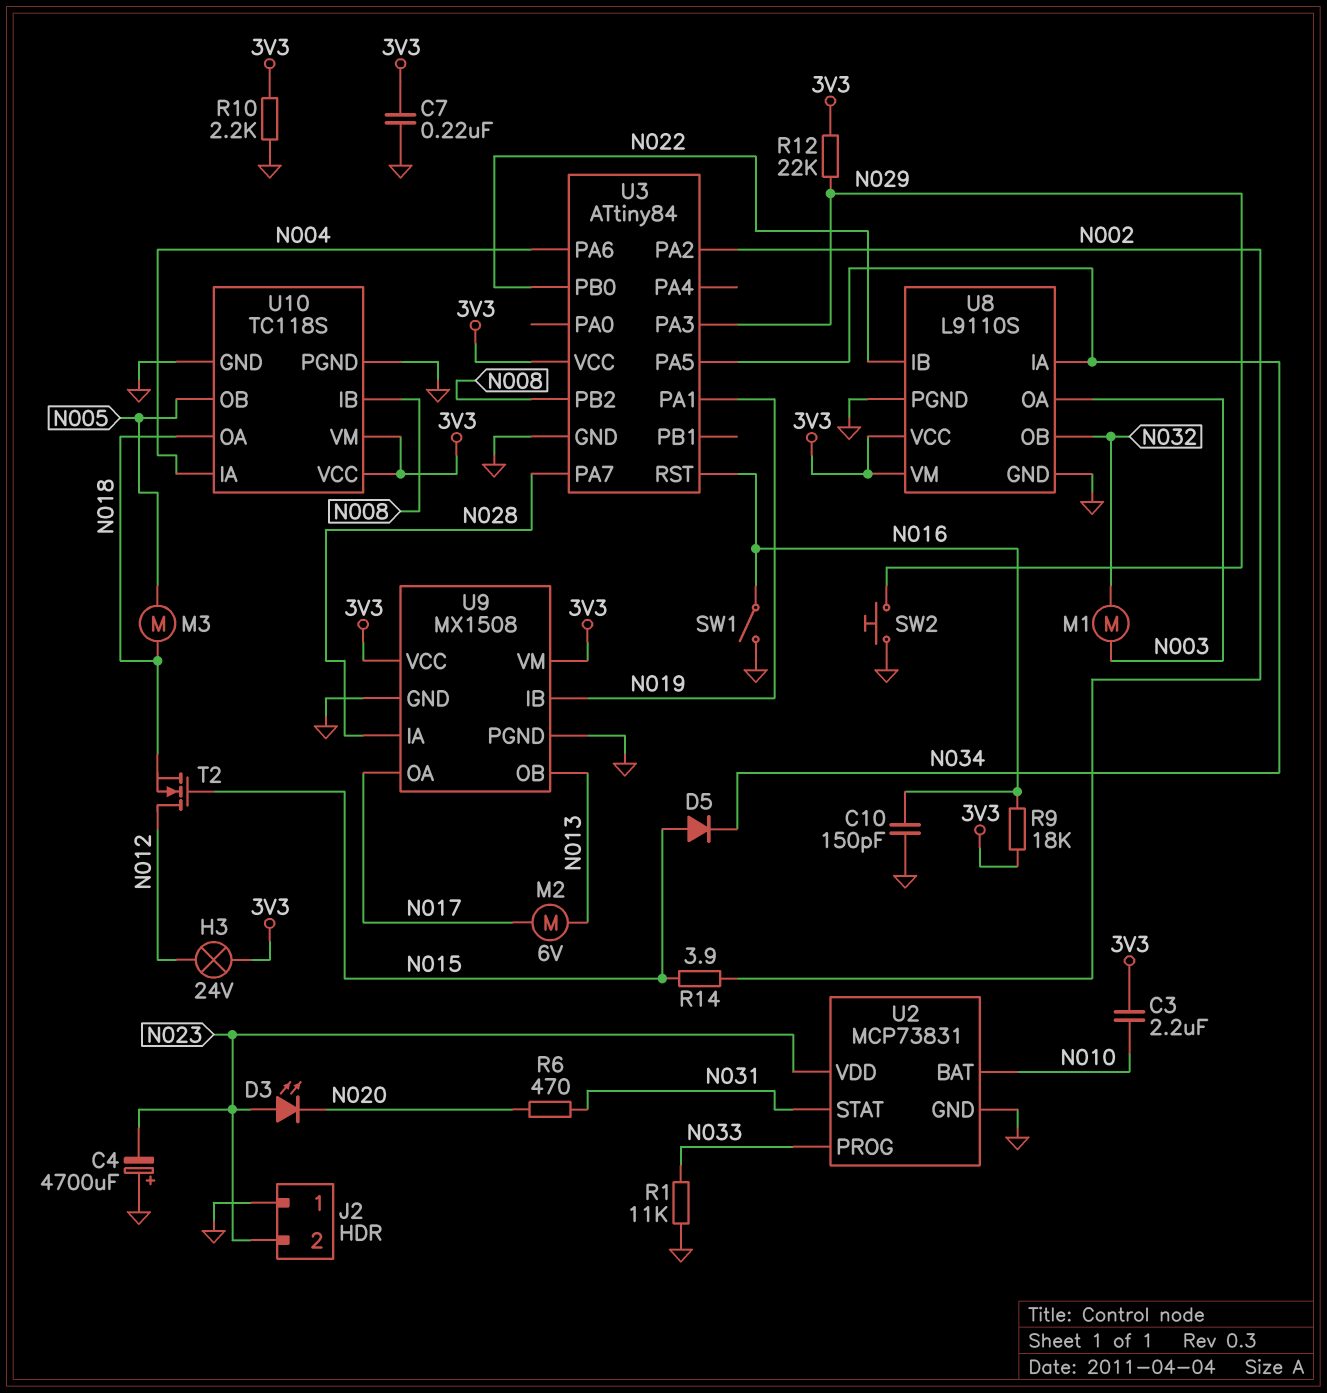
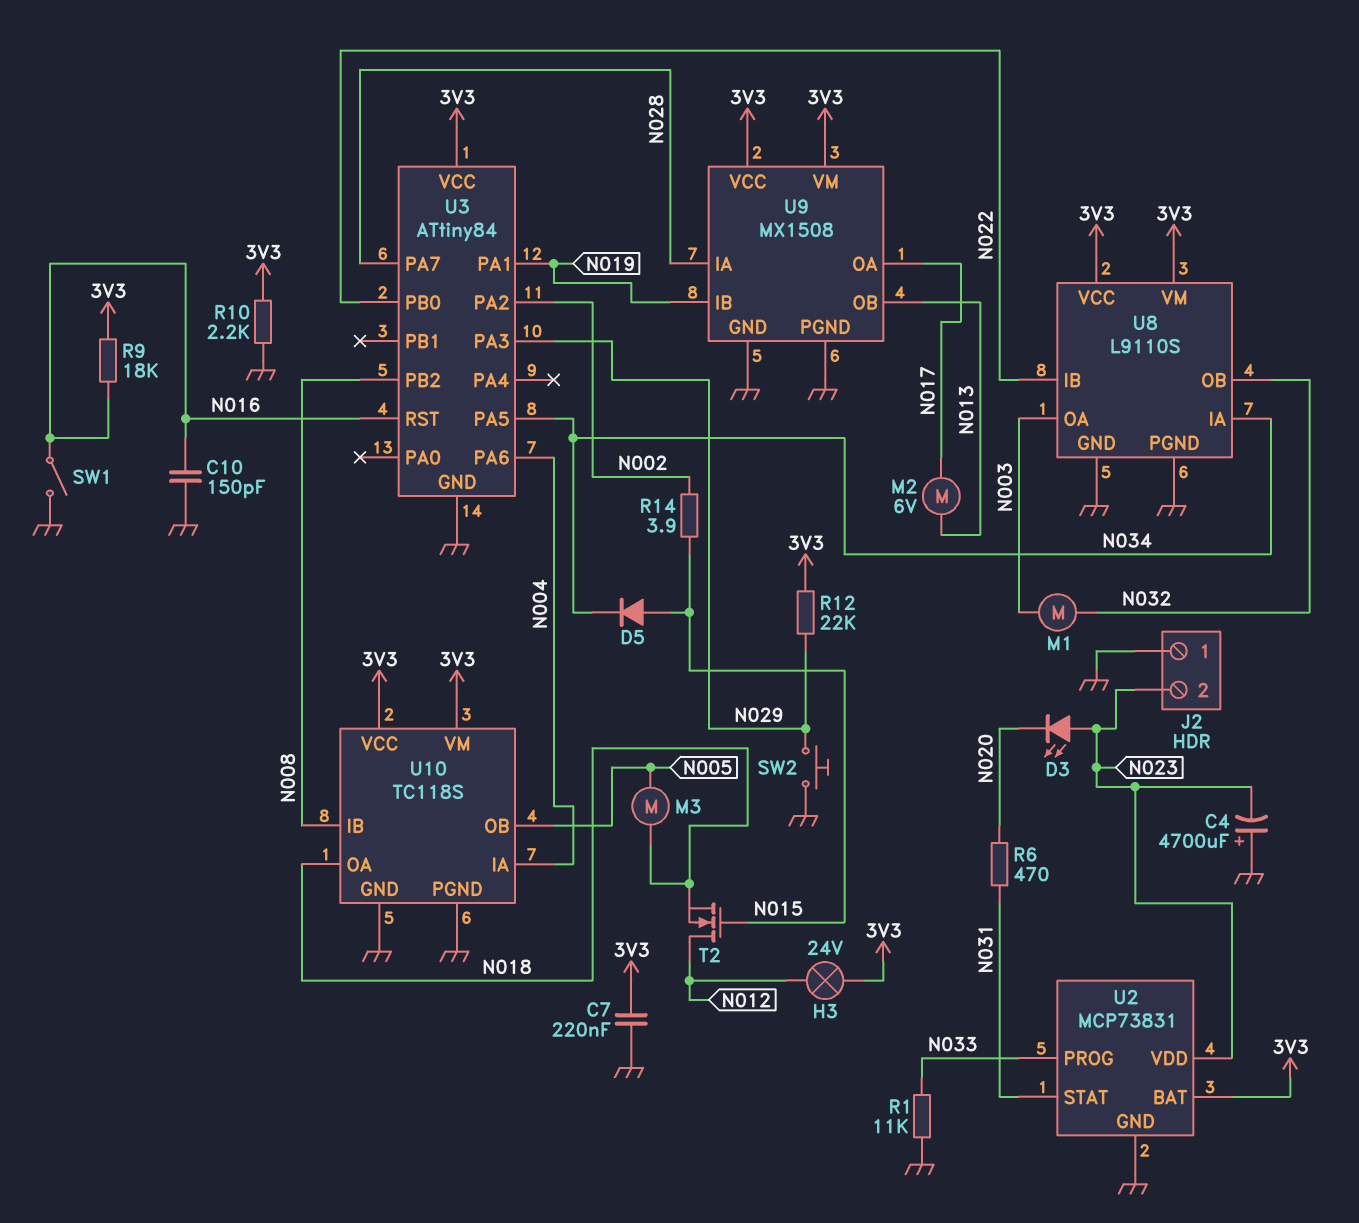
C3: 2.2uF (3V3, N010) -> none
U2 pin BAT: N010 -> 3V3

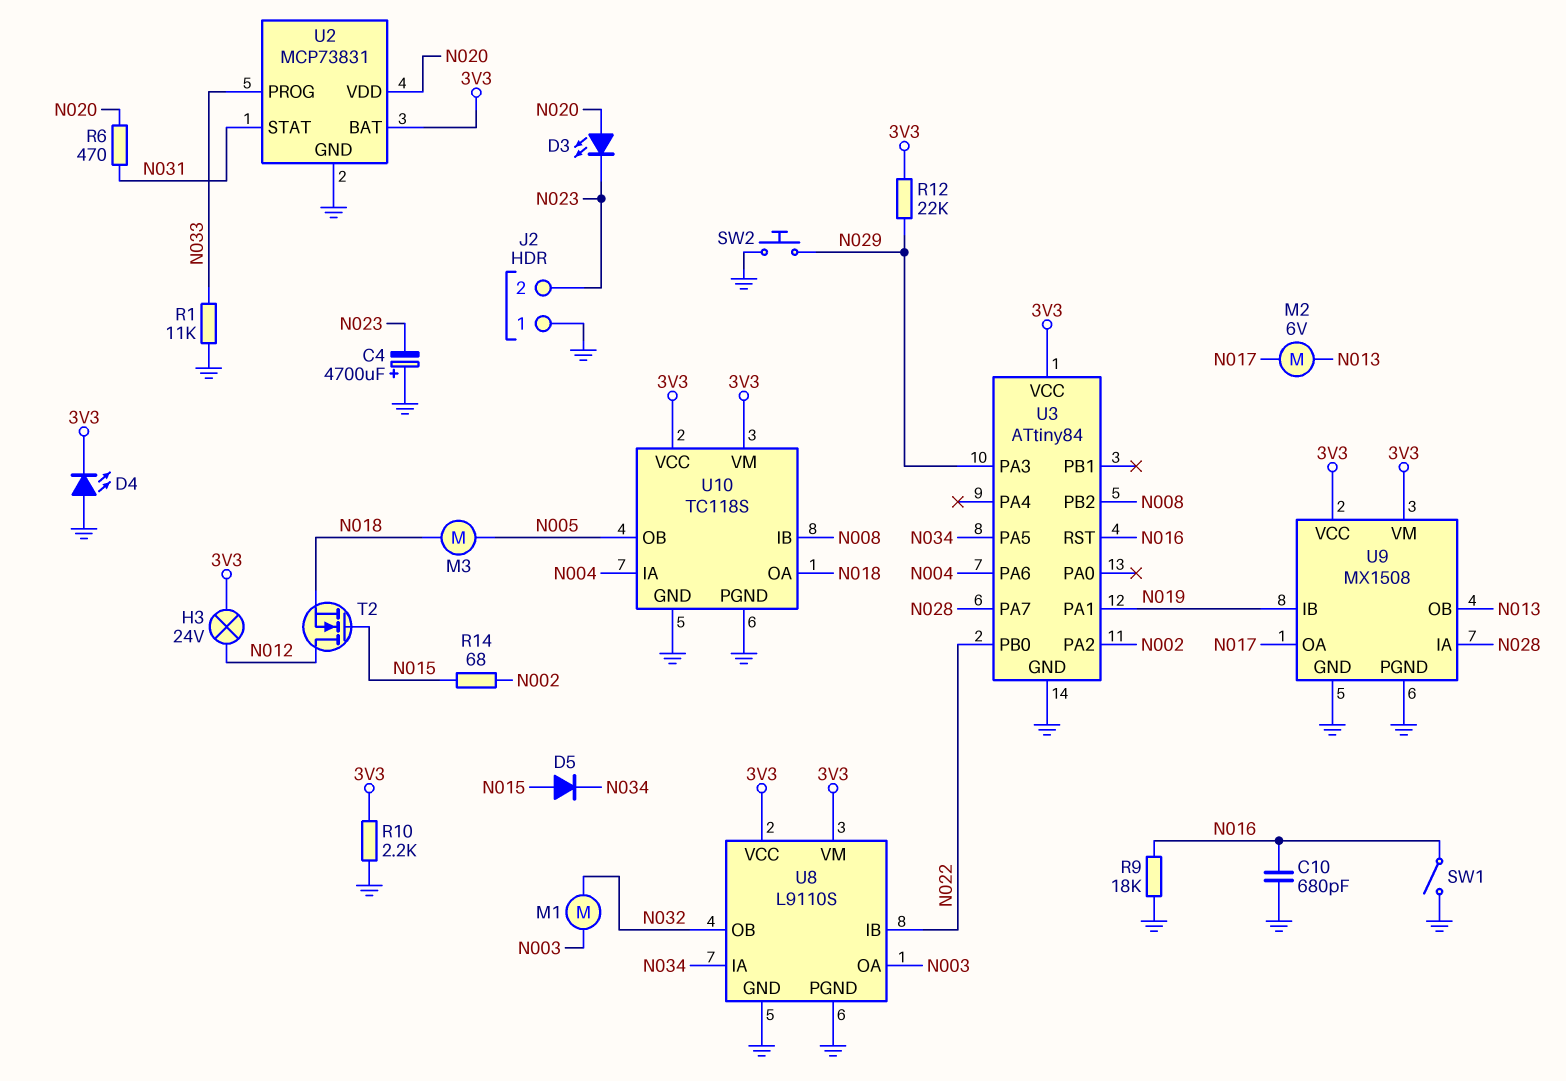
C7: 220nF (3V3, GND) -> none
C10: 150pF (GND, N016) -> 680pF (GND, N016)
D3: LED (A N023, K N020) -> LED (A N020, K N023)
D4: none -> LED (A GND, K 3V3)
R9: 18k (3V3, N016) -> 18k (GND, N016)
R14: 3.9 (N002, N015) -> 68 (N002, N015)
U2 pin VDD: N023 -> N020

